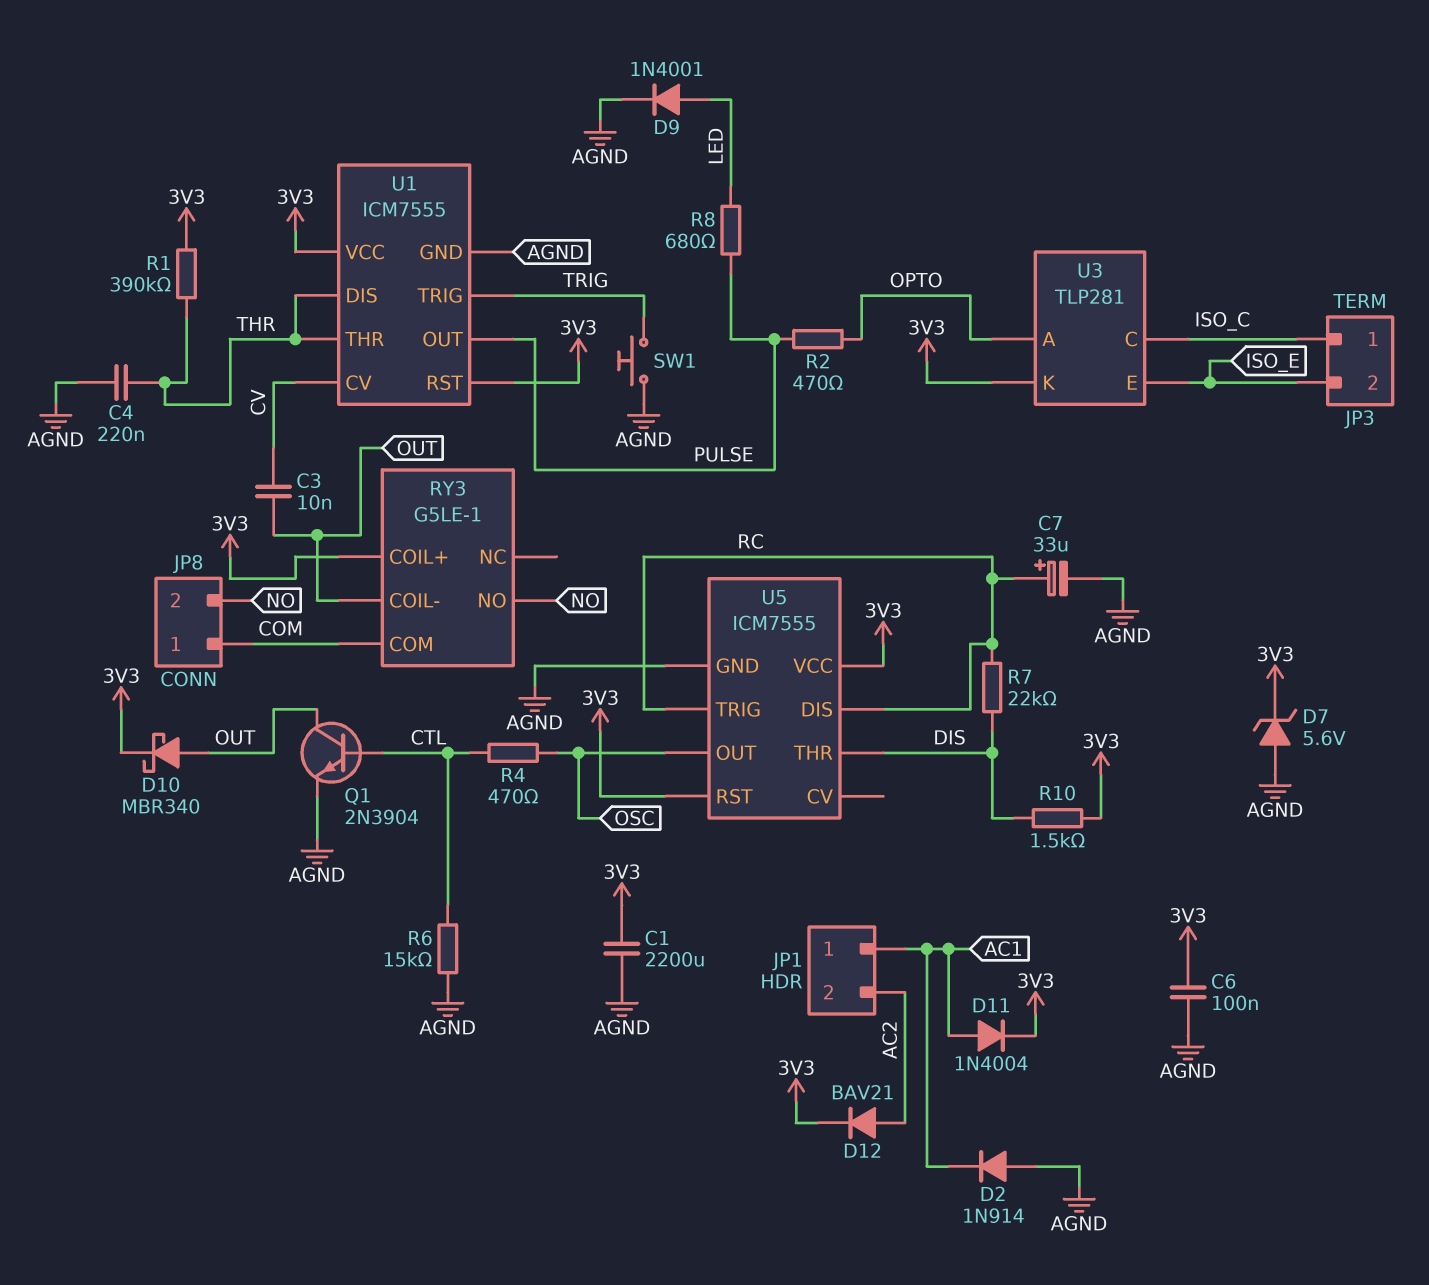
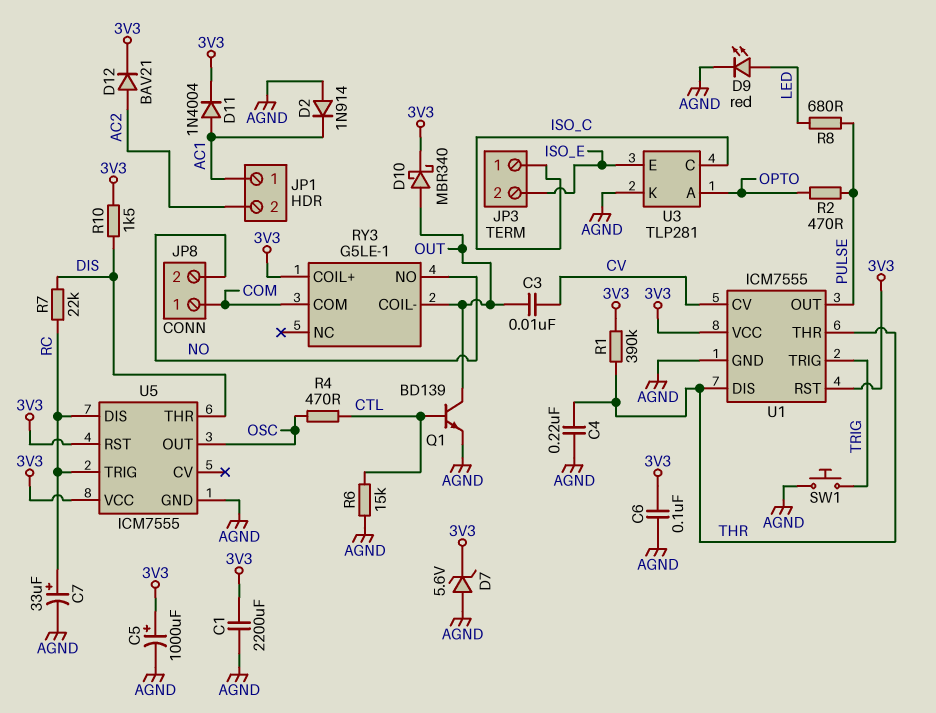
C5: none -> 1000uF (plus 3V3, minus AGND)
D9: diode 1N4001 (A LED, K AGND) -> LED red (A LED, K AGND)
Q1: NPN 2N3904 (B CTL, C OUT, E AGND) -> NPN BD139 (B CTL, C OUT, E AGND)
U3 pin K: 3V3 -> AGND

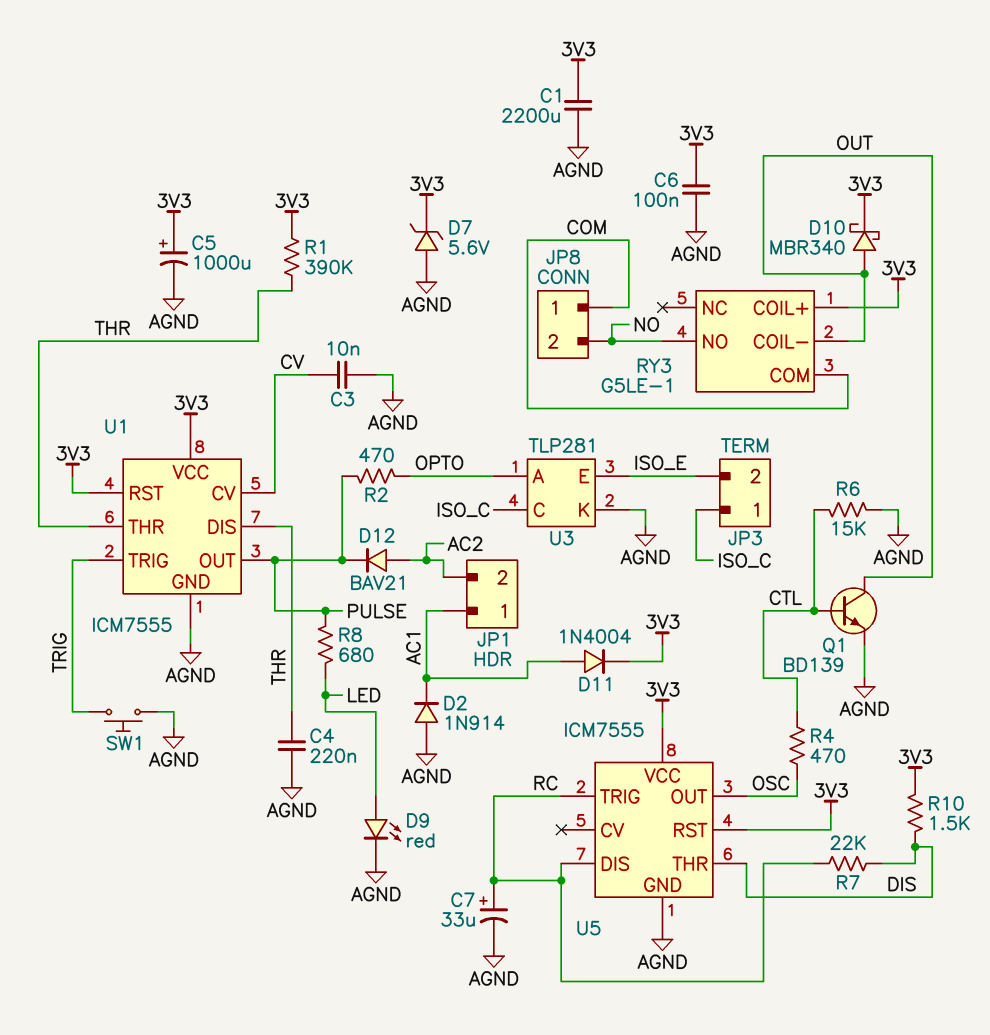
C3: 10nF (CV, OUT) -> 10nF (AGND, CV)
D12: diode BAV21 (A AC2, K 3V3) -> diode BAV21 (A AC2, K PULSE)

